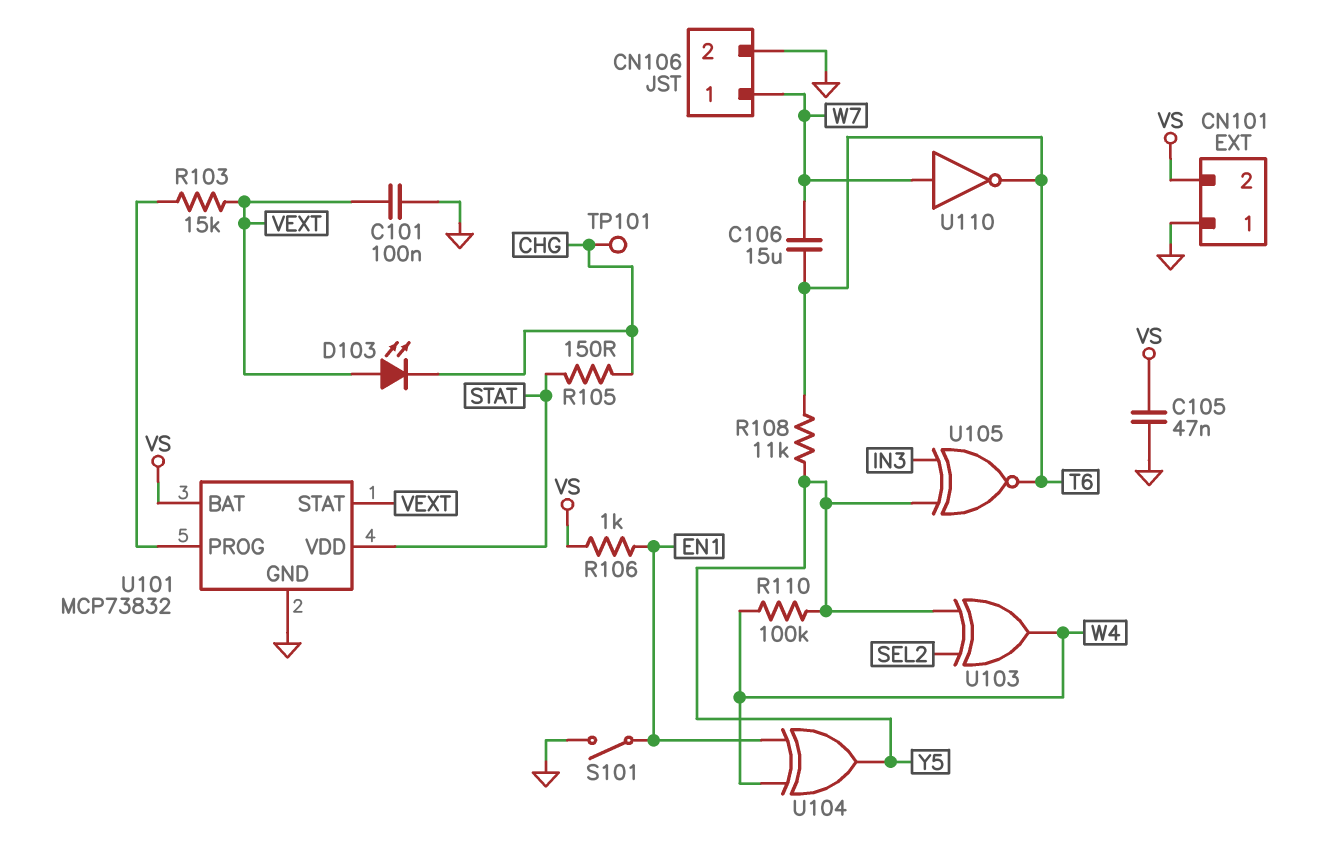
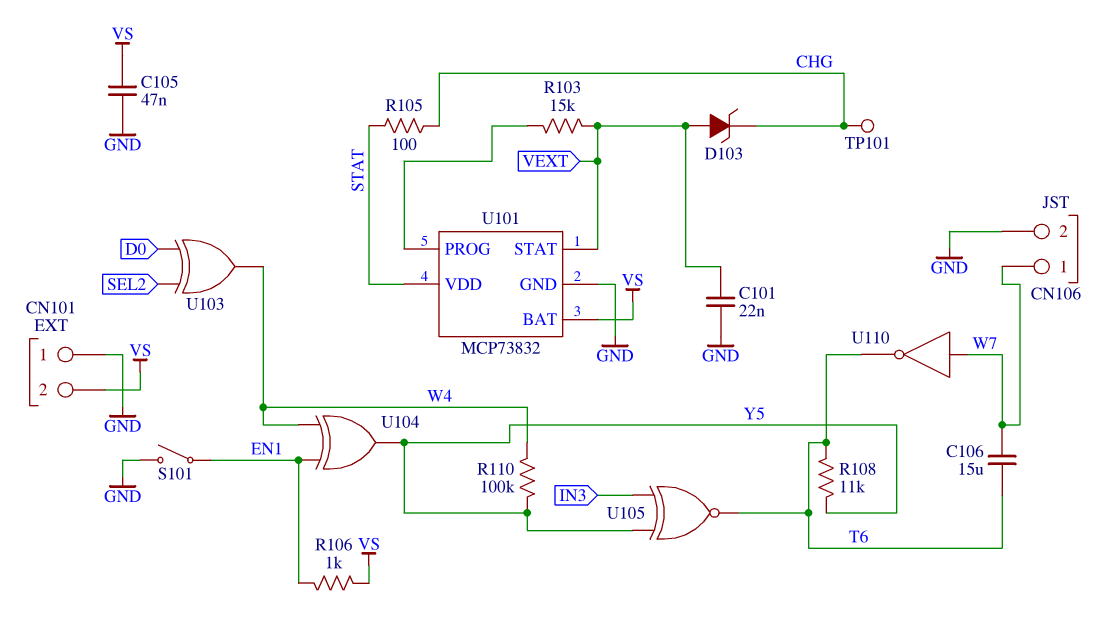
C101: 100nF (GND, VEXT) -> 22nF (GND, VEXT)
D103: LED (A VEXT, K CHG) -> zener (A VEXT, K CHG)
R105: 150 (CHG, STAT) -> 100 (CHG, STAT)
U103: XOR (in SEL2, in Y5, out W4) -> XOR (in D0, in SEL2, out W4)

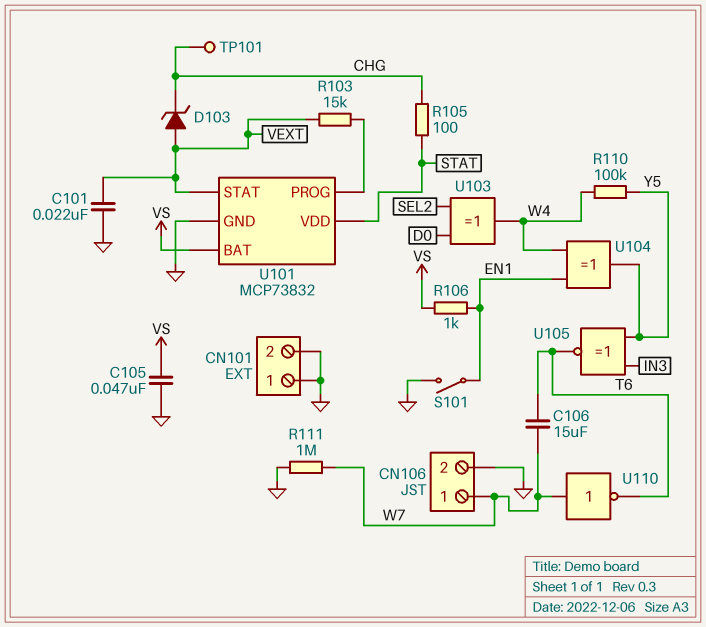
CN101 pin 2: VS -> GND
R108: 11k (T6, Y5) -> none
R111: none -> 1M (GND, W7)

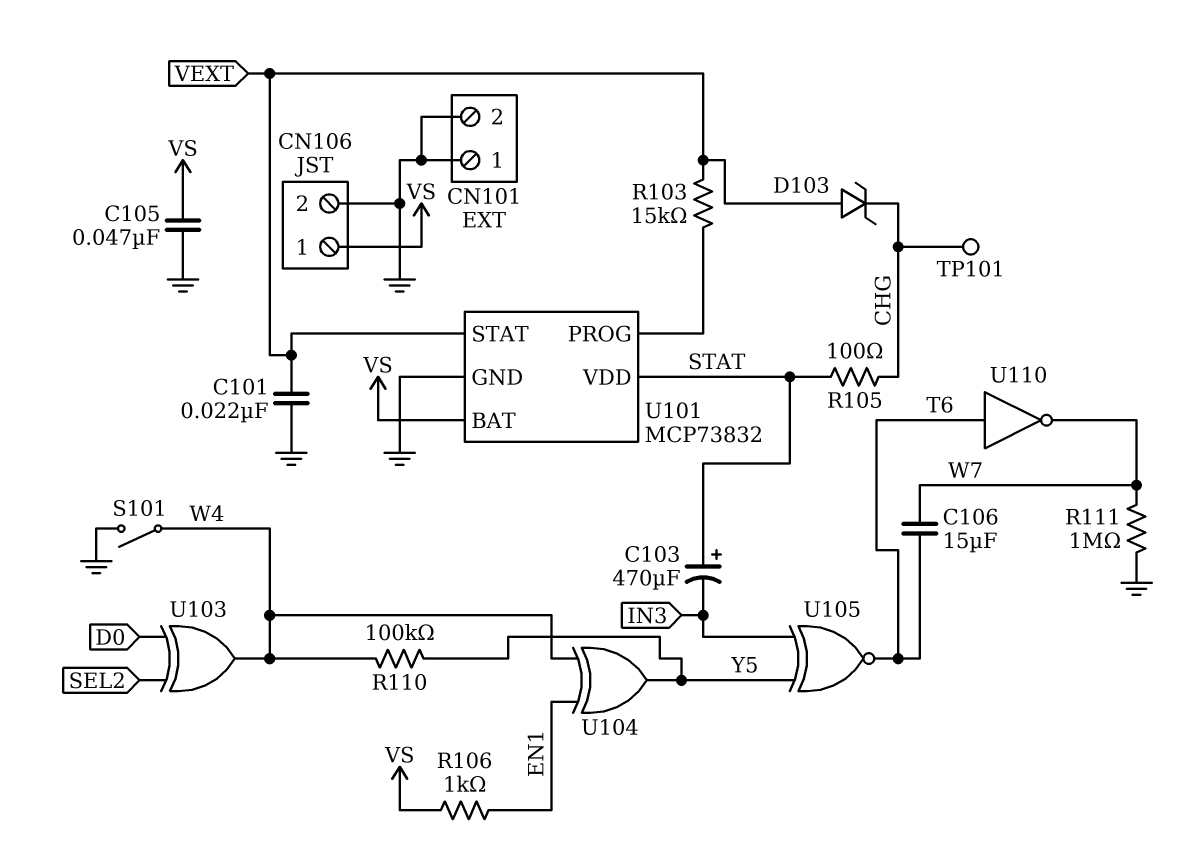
C103: none -> 470uF (plus STAT, minus IN3)
CN106 pin 1: W7 -> VS
S101: switch (EN1, GND) -> switch (GND, W4)
U110: NOT (in W7, out T6) -> NOT (in T6, out W7)

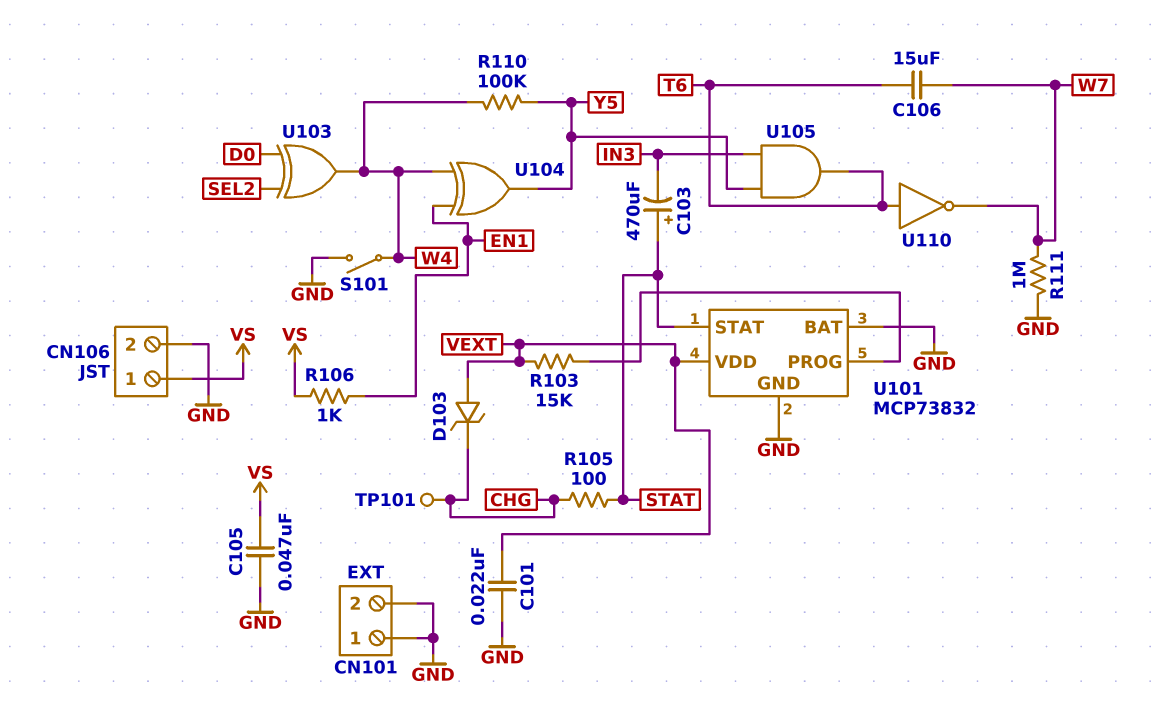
U101 pin BAT: VS -> GND
U101 pin STAT: VEXT -> STAT
U101 pin VDD: STAT -> VEXT
U105: XNOR (in IN3, in Y5, out T6) -> AND (in IN3, in Y5, out T6)

